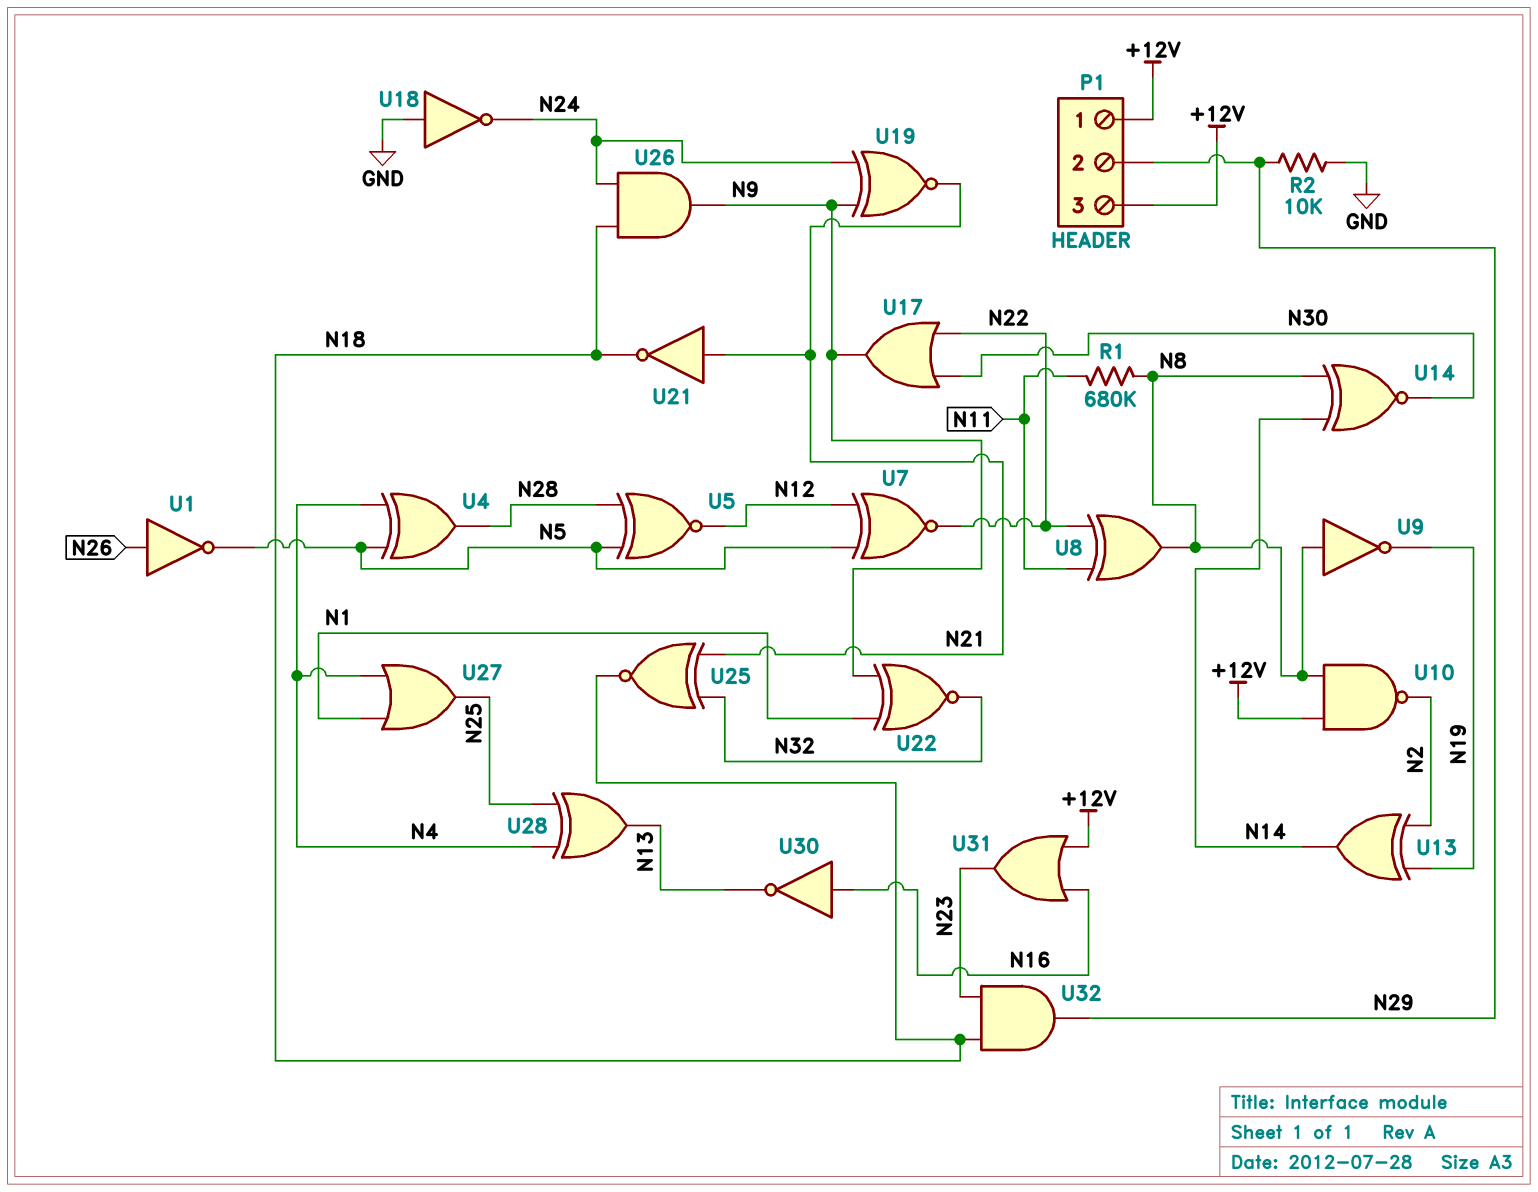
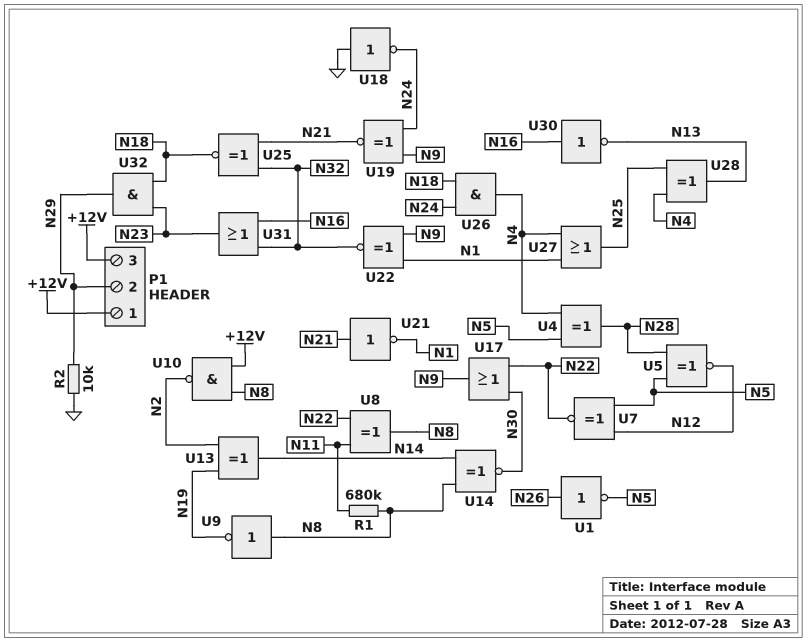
U21: NOT (in N21, out N18) -> NOT (in N21, out N1)
U26: AND (in N18, in N24, out N9) -> AND (in N18, in N24, out N4)
U31: OR (in +12V, in N16, out N23) -> OR (in N16, in N32, out N23)

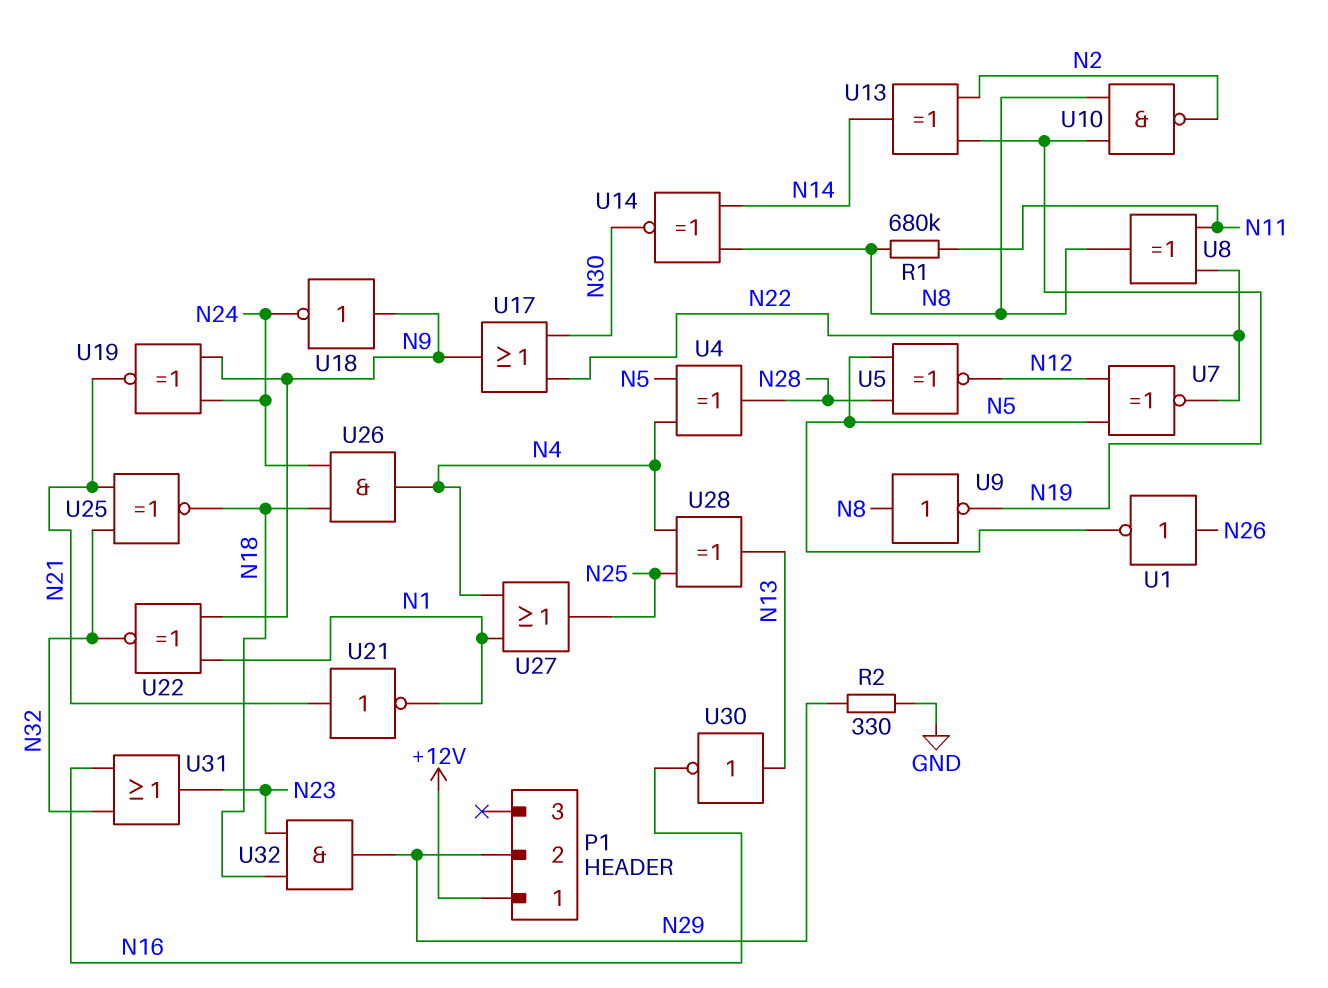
P1 pin 3: +12V -> none
R2: 10k (GND, N29) -> 330 (GND, N29)
U10: NAND (in +12V, in N8, out N2) -> NAND (in N8, in N19, out N2)
U18: NOT (in GND, out N24) -> NOT (in N9, out N24)
U30: NOT (in N16, out N13) -> NOT (in N13, out N16)

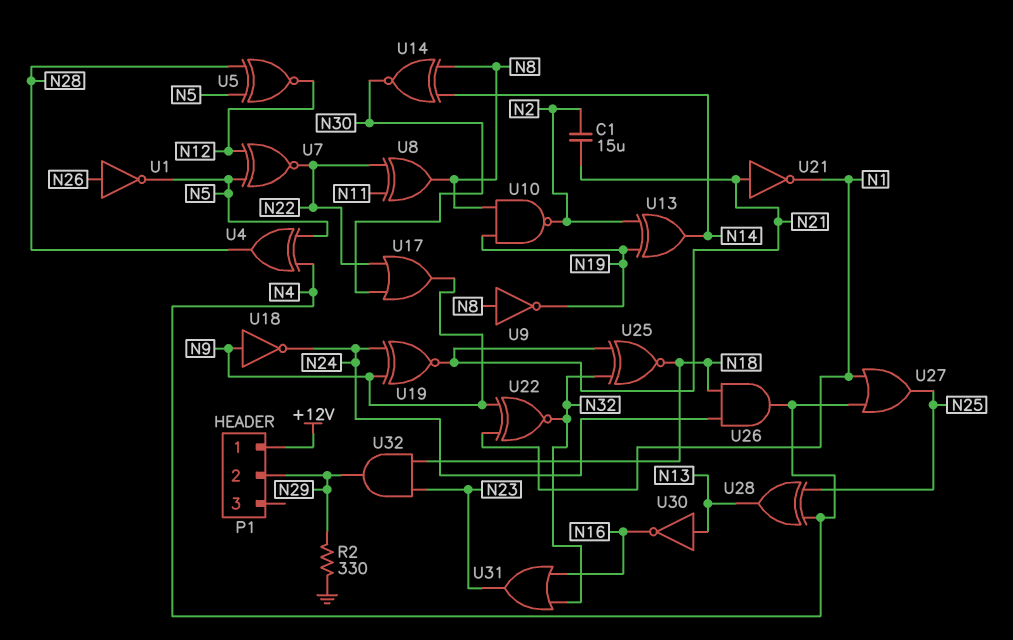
C1: none -> 15uF (N2, N21)
R1: 680k (N8, N11) -> none

